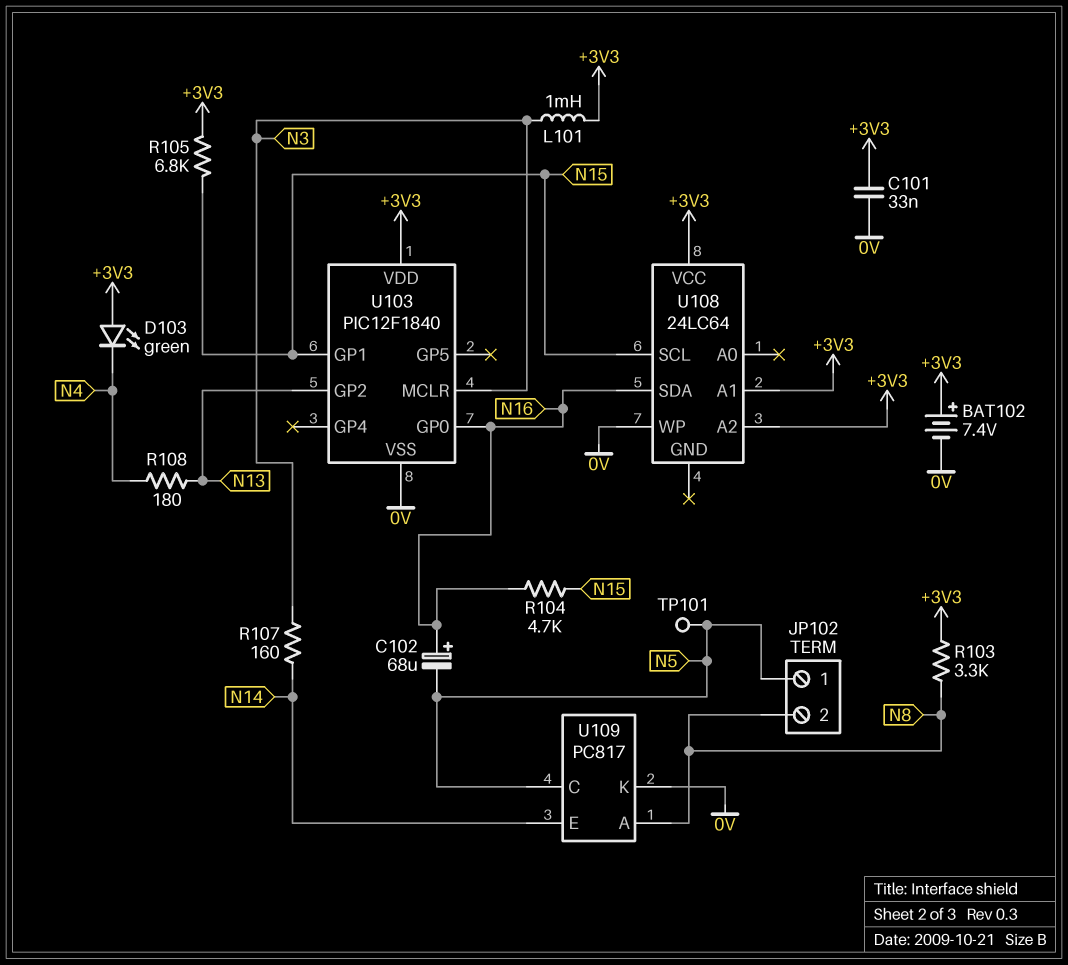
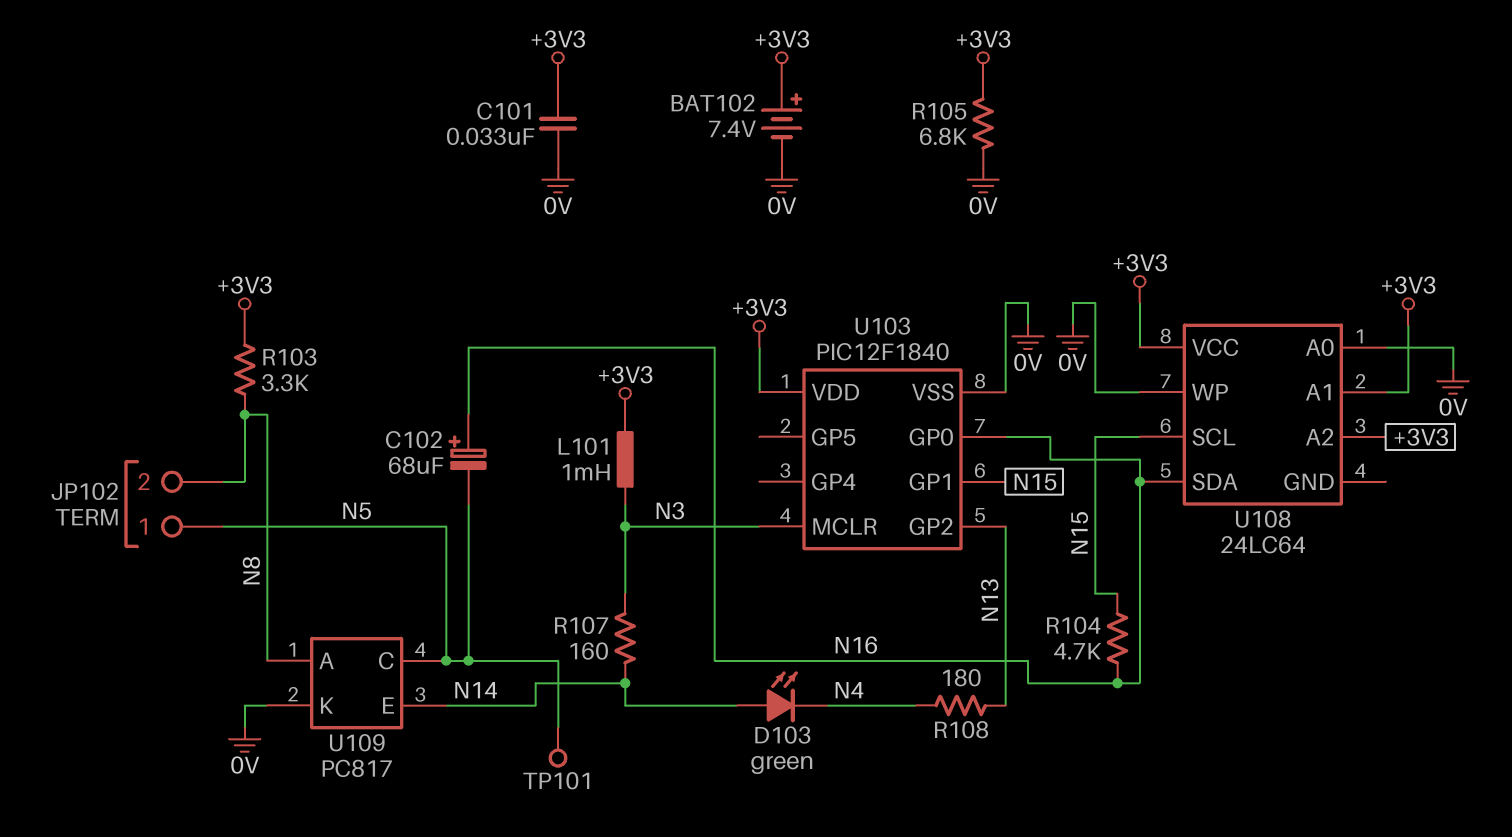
D103: LED green (A +3V3, K N4) -> LED green (A N14, K N4)
R105: 6.8k (+3V3, N15) -> 6.8k (+3V3, 0V)
U108 pin A0: none -> 0V

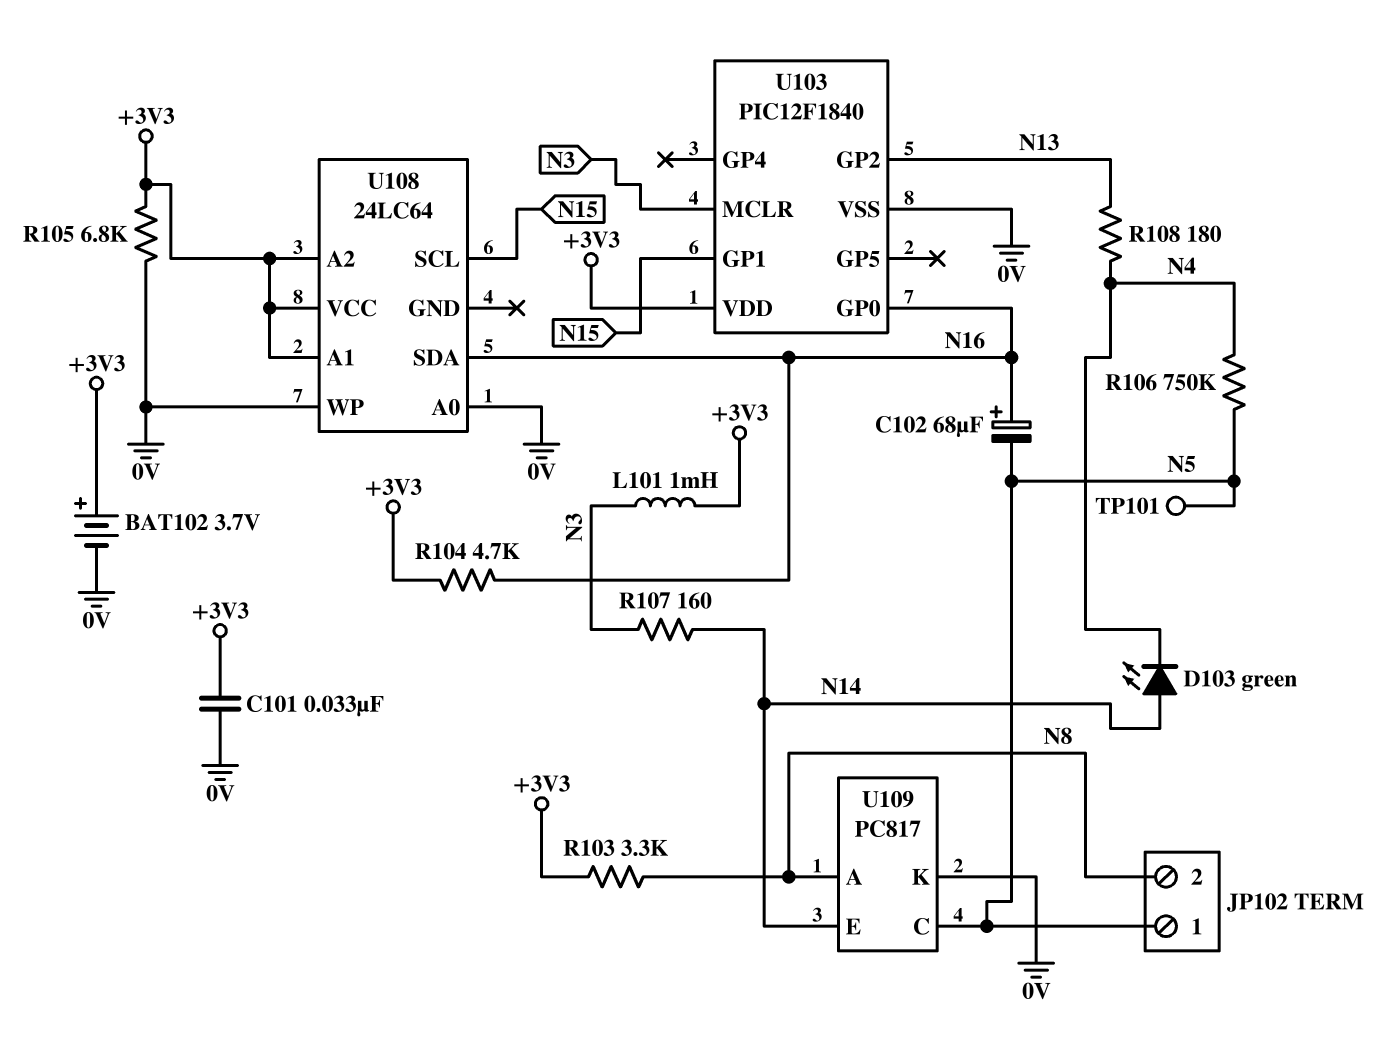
BAT102: 7.4V (plus +3V3, minus 0V) -> 3.7V (plus +3V3, minus 0V)
R104: 4.7k (N15, N16) -> 4.7k (+3V3, N16)
R106: none -> 750k (N4, N5)

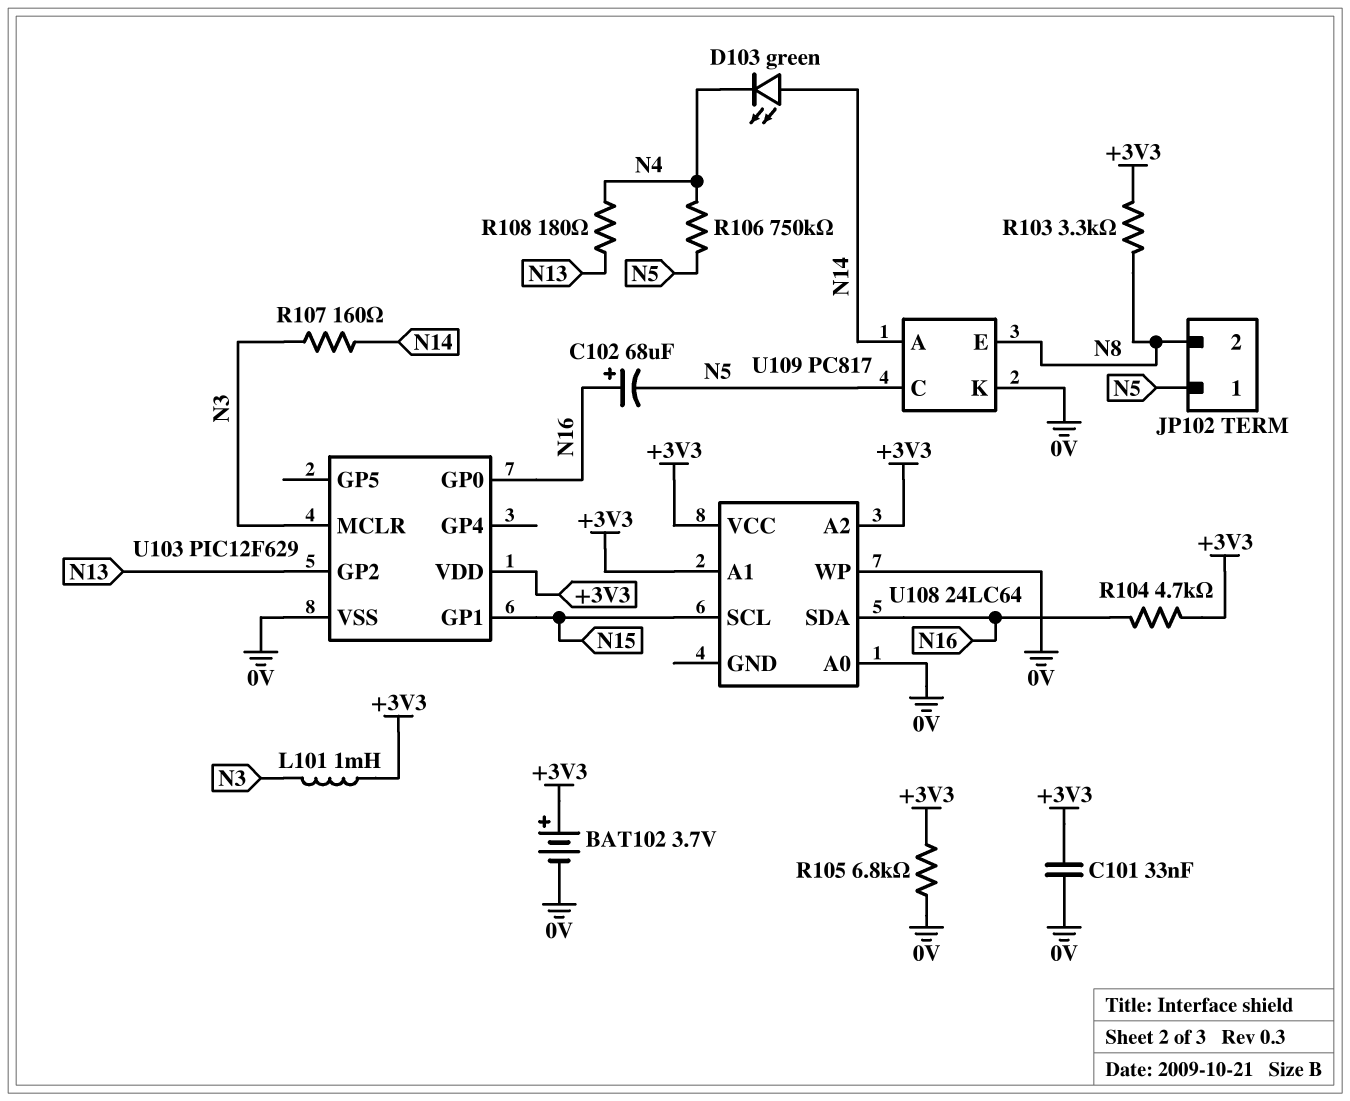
TP101: test point (N5) -> none
U103: PIC12F1840 -> PIC12F629
U109 pin A: N8 -> N14
U109 pin E: N14 -> N8

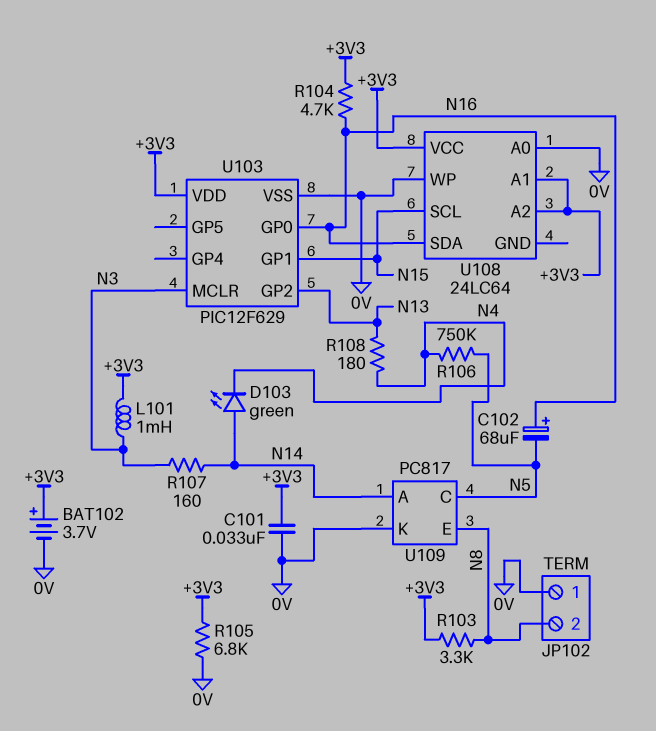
JP102 pin 1: N5 -> 0V

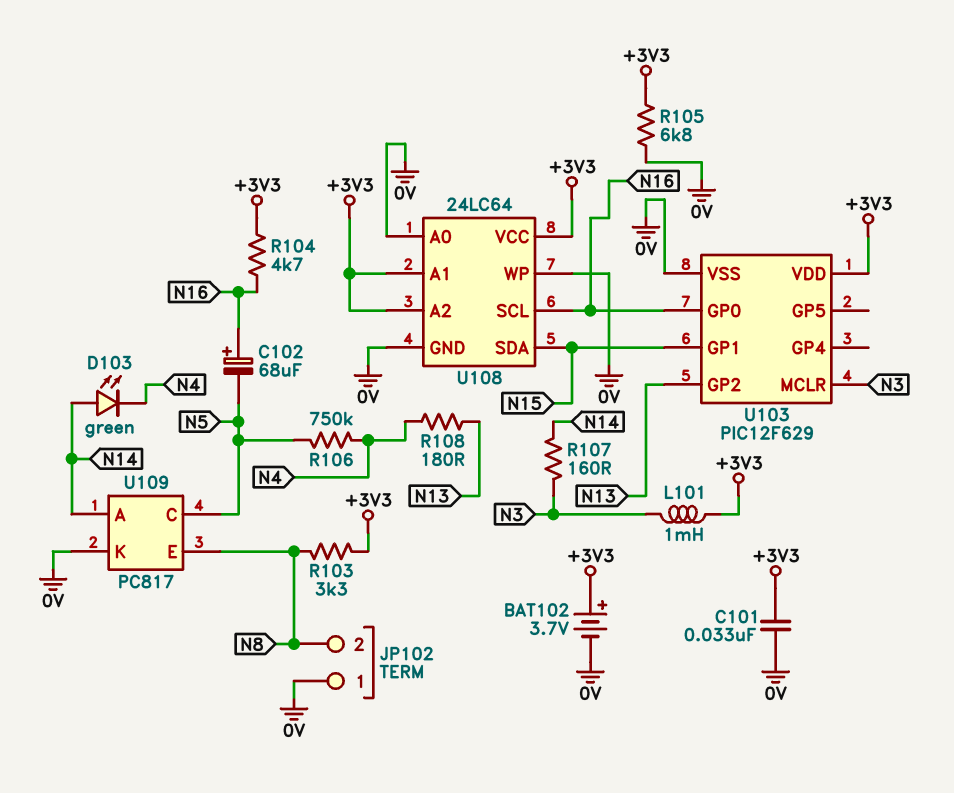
U108 pin GND: none -> 0V
U108 pin SCL: N15 -> N16
U108 pin SDA: N16 -> N15

